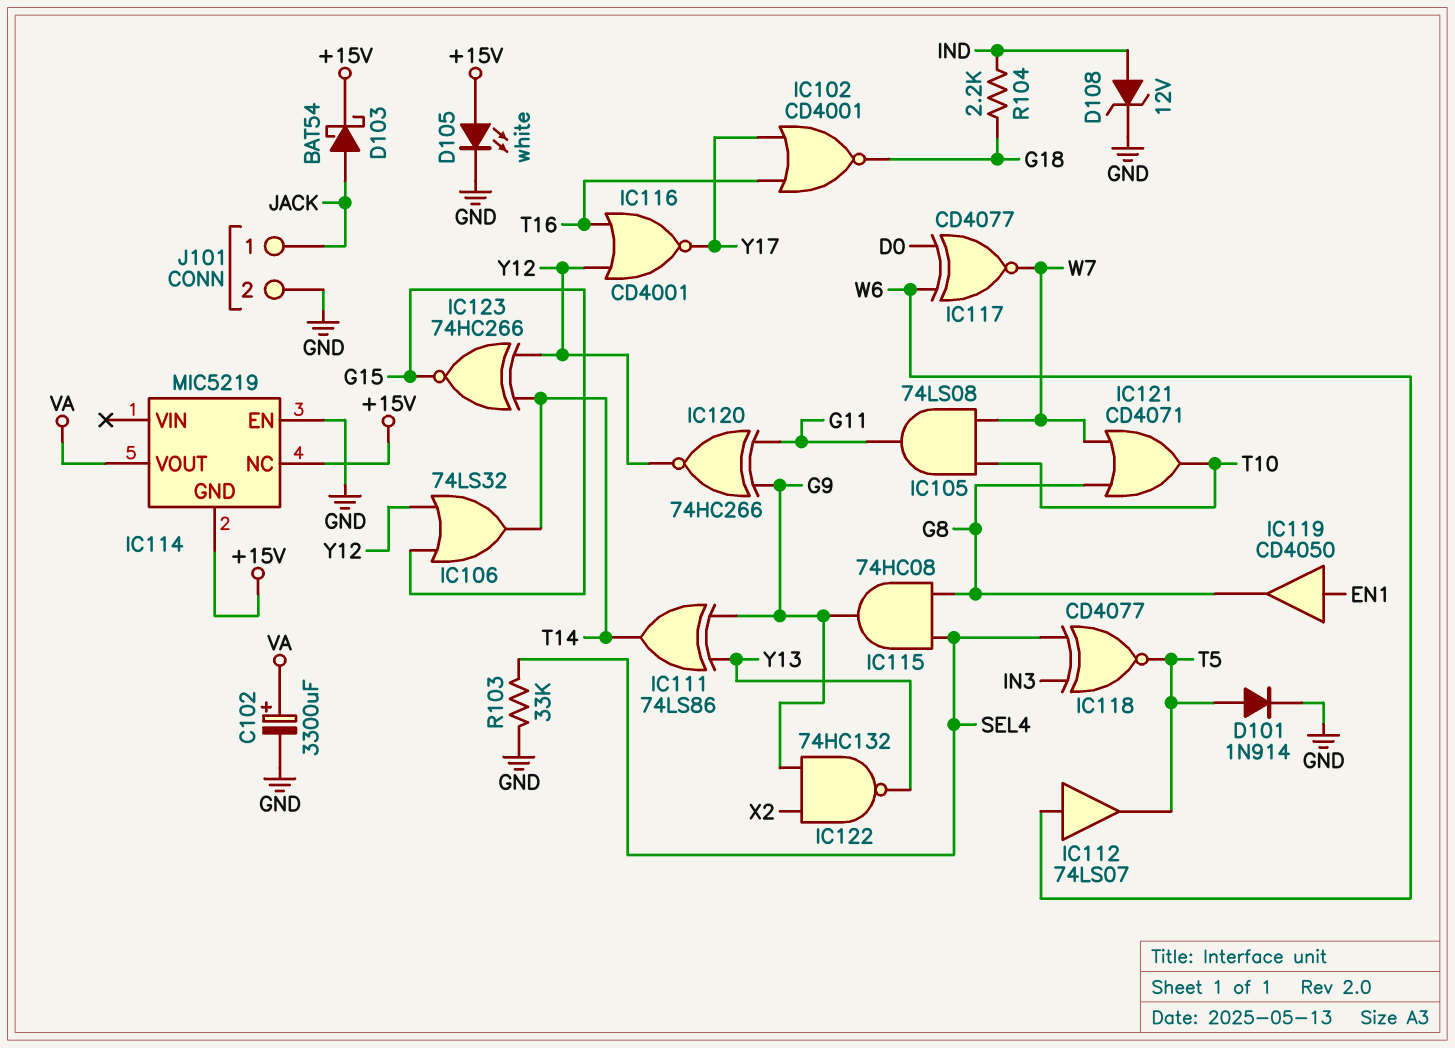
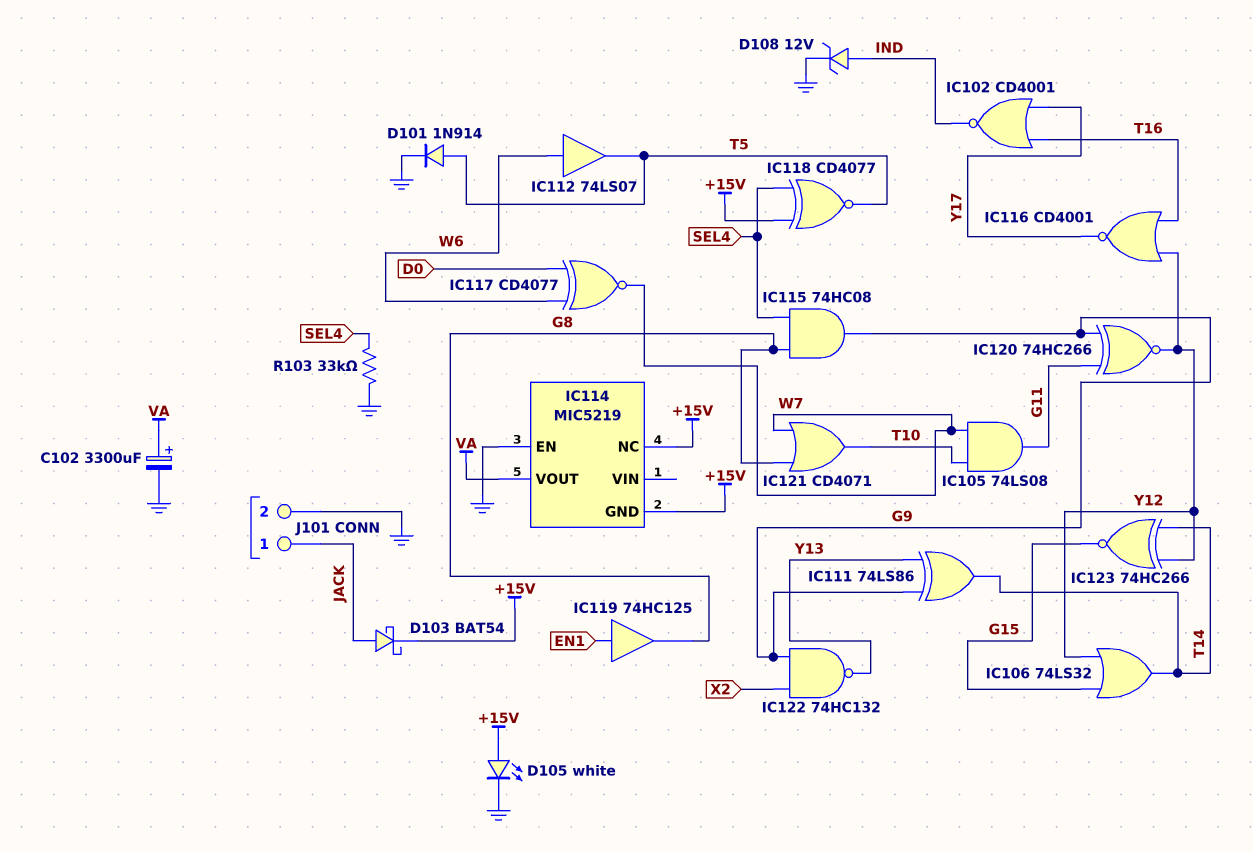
IC102: NOR CD4001 (in T16, in Y17, out G18) -> NOR CD4001 (in T16, in Y17, out IND)
IC118: XNOR CD4077 (in IN3, in SEL4, out T5) -> XNOR CD4077 (in +15V, in SEL4, out T5)
IC119: buffer CD4050 (in EN1, out G8) -> buffer 74HC125 (in EN1, out G8)
R104: 2.2k (G18, IND) -> none

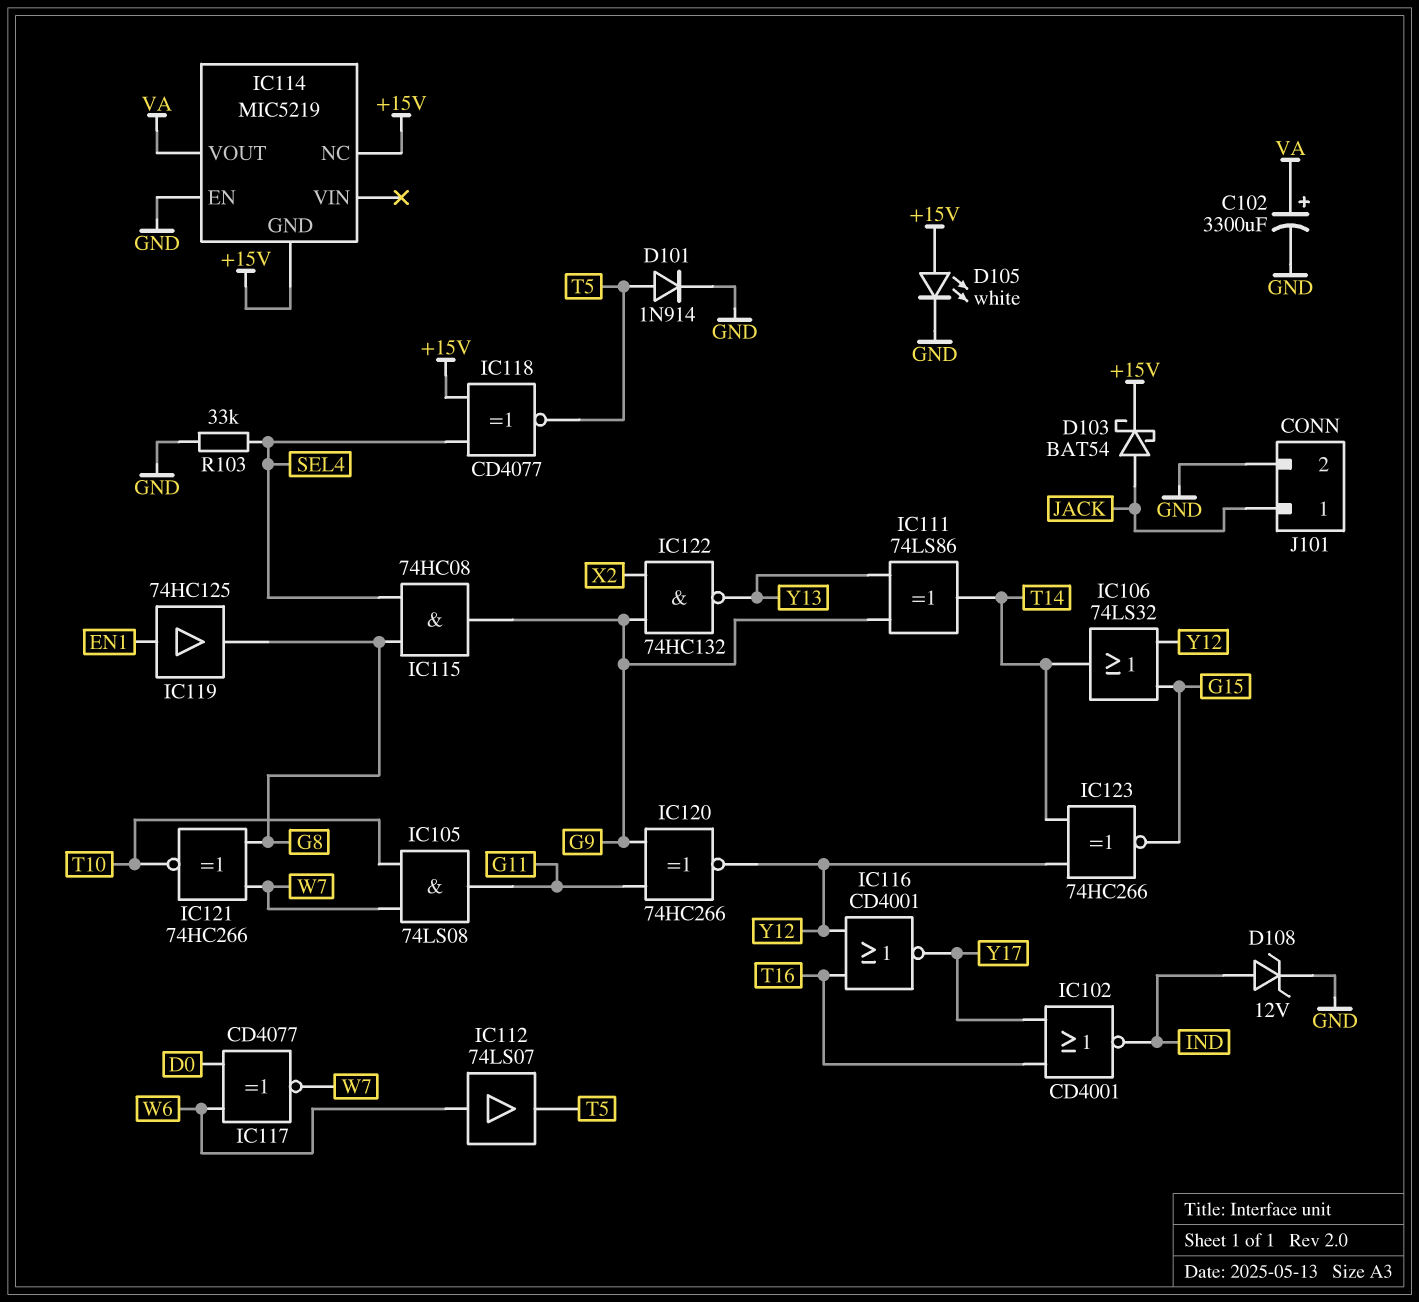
IC121: OR CD4071 (in G8, in W7, out T10) -> XNOR 74HC266 (in G8, in W7, out T10)

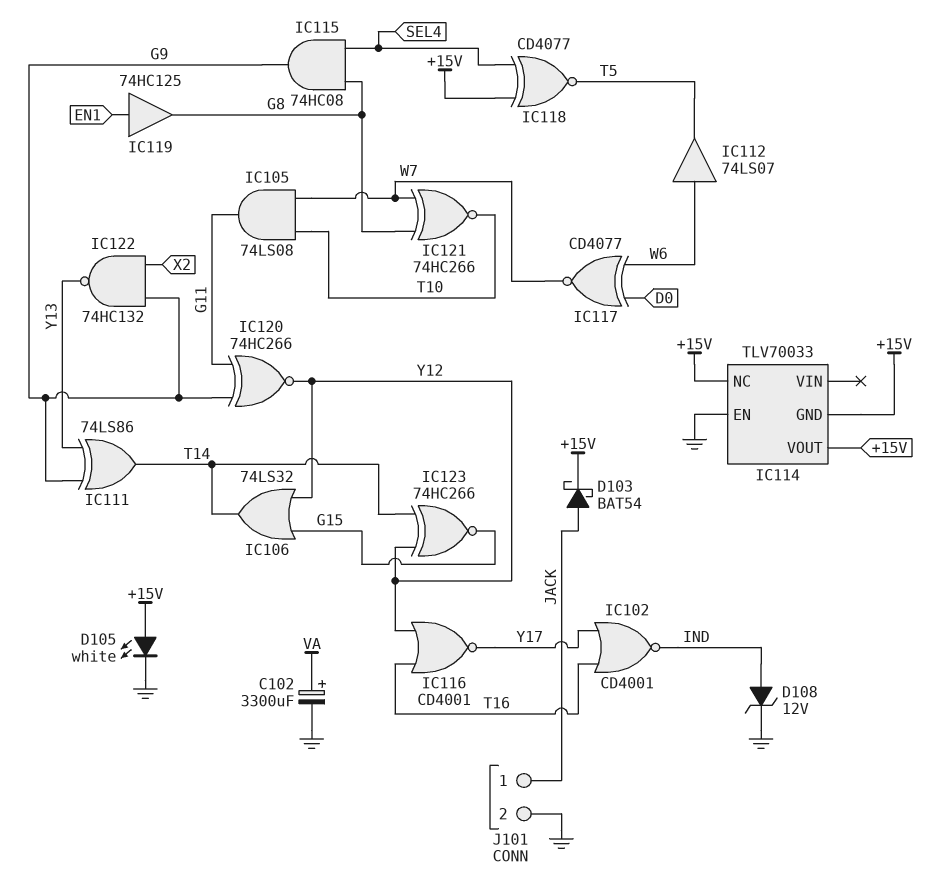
D101: diode 1N914 (A T5, K GND) -> none
IC114: MIC5219 -> TLV70033
IC114 pin VOUT: VA -> +15V
R103: 33k (GND, SEL4) -> none

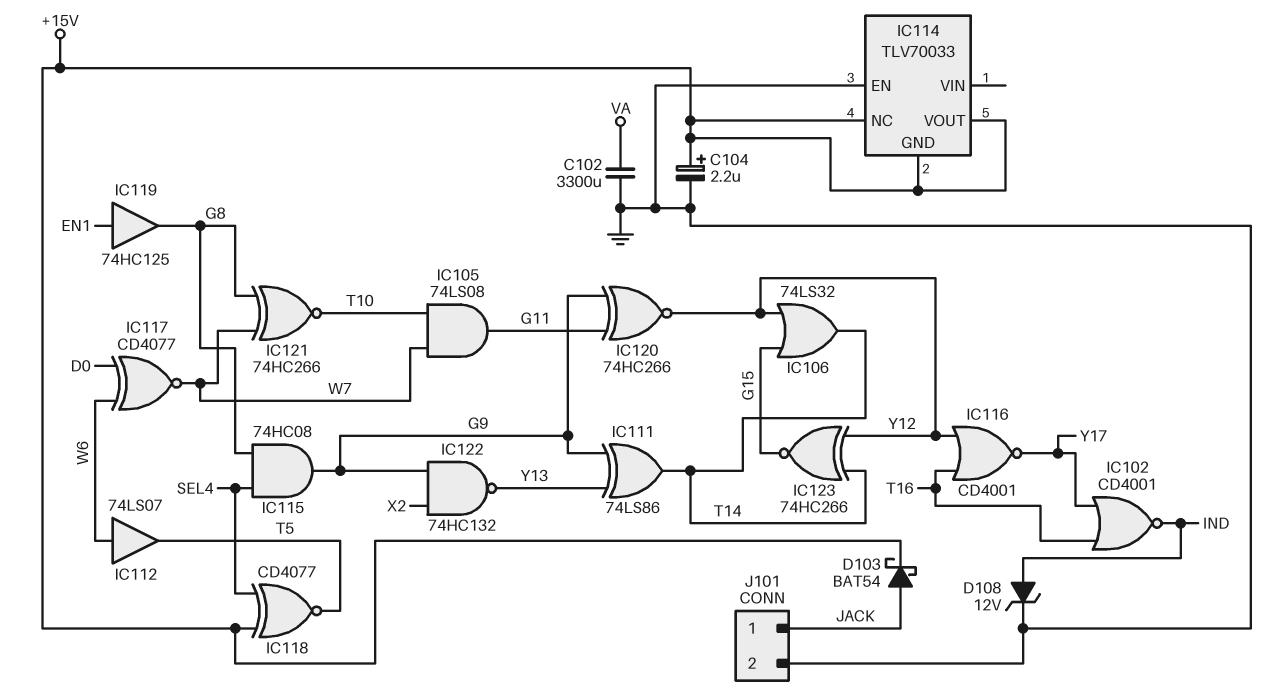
C102: 3300uF (plus VA, minus GND) -> 3300uF (GND, VA)
C104: none -> 2.2uF (plus +15V, minus GND)
D105: LED white (A +15V, K GND) -> none

